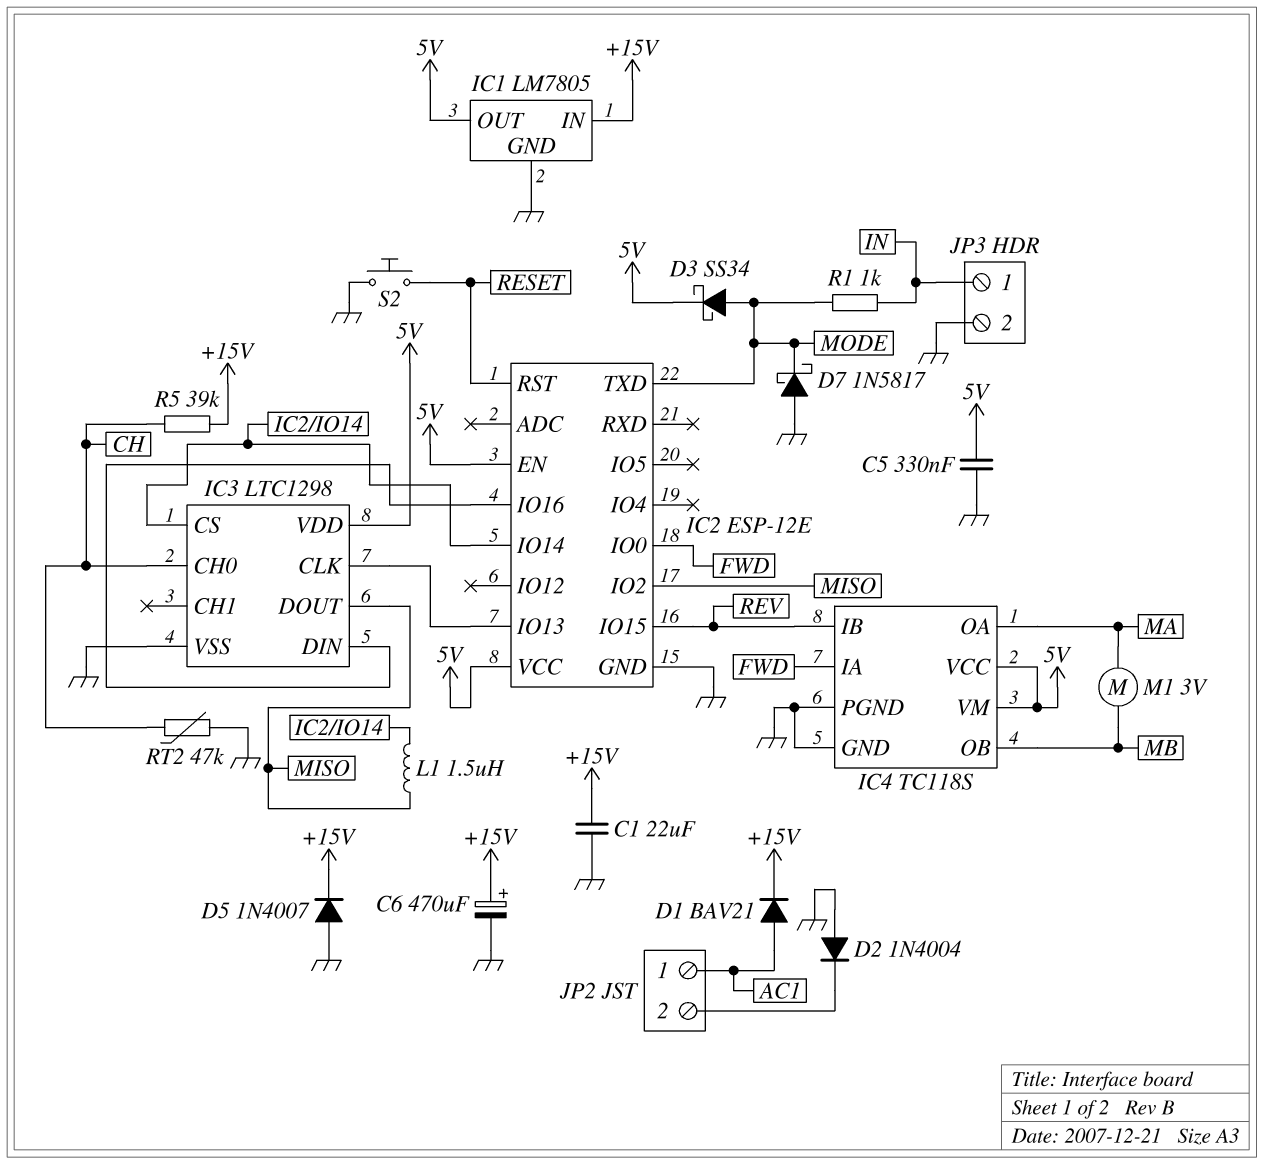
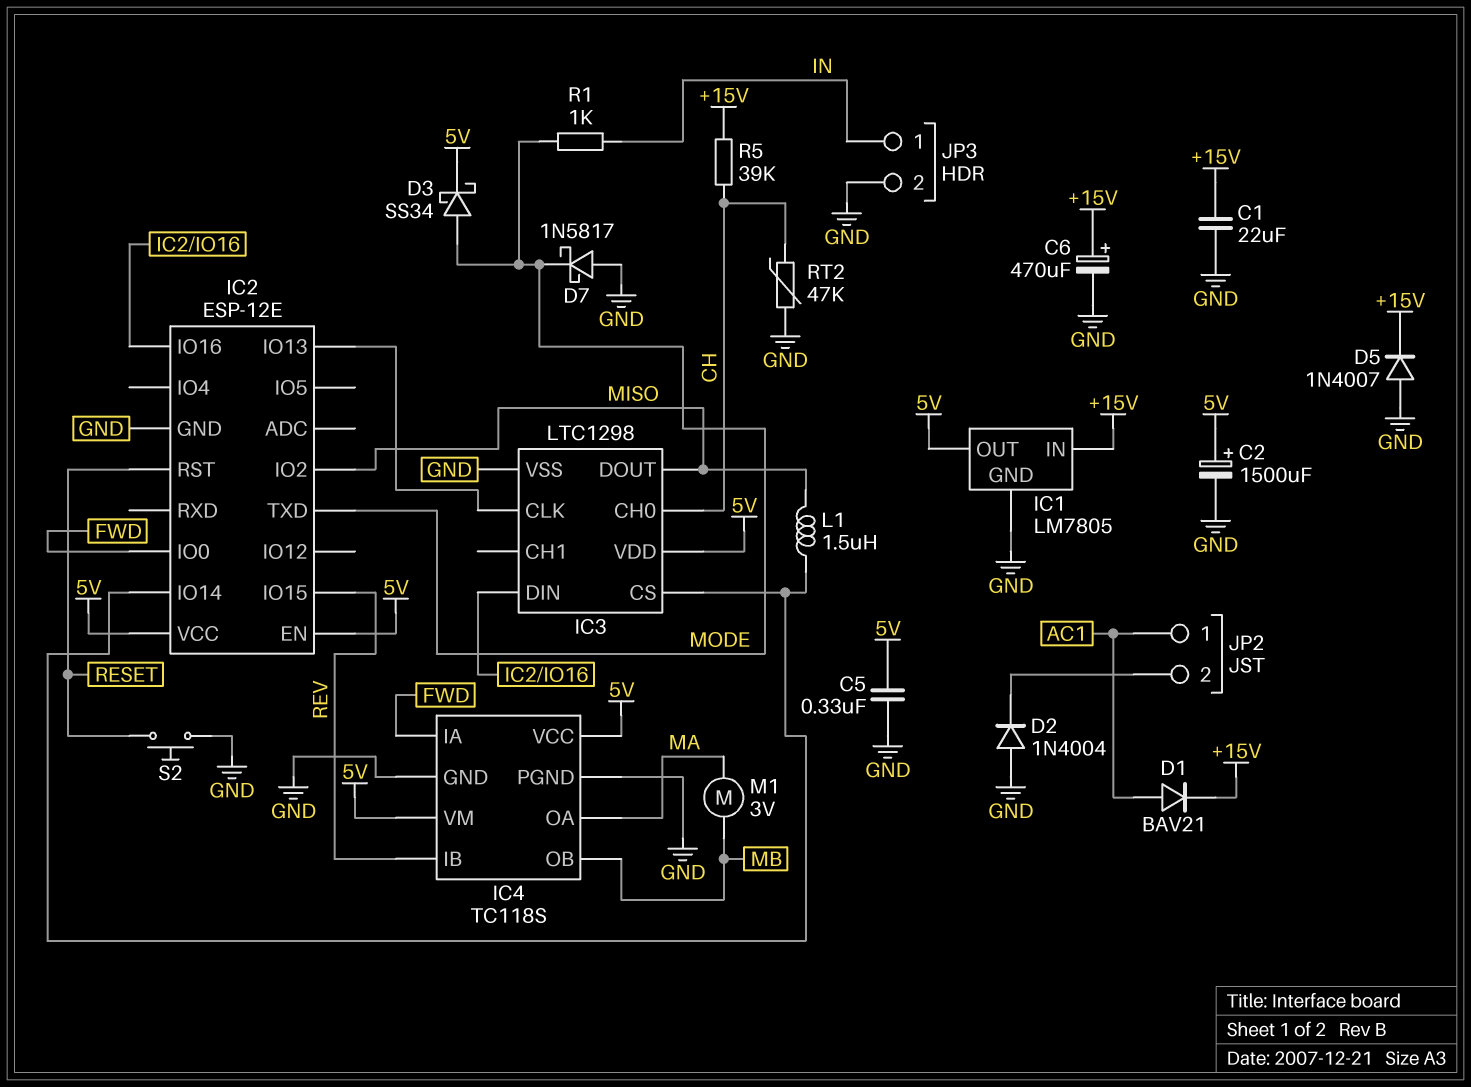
C2: none -> 1500uF (plus 5V, minus GND)

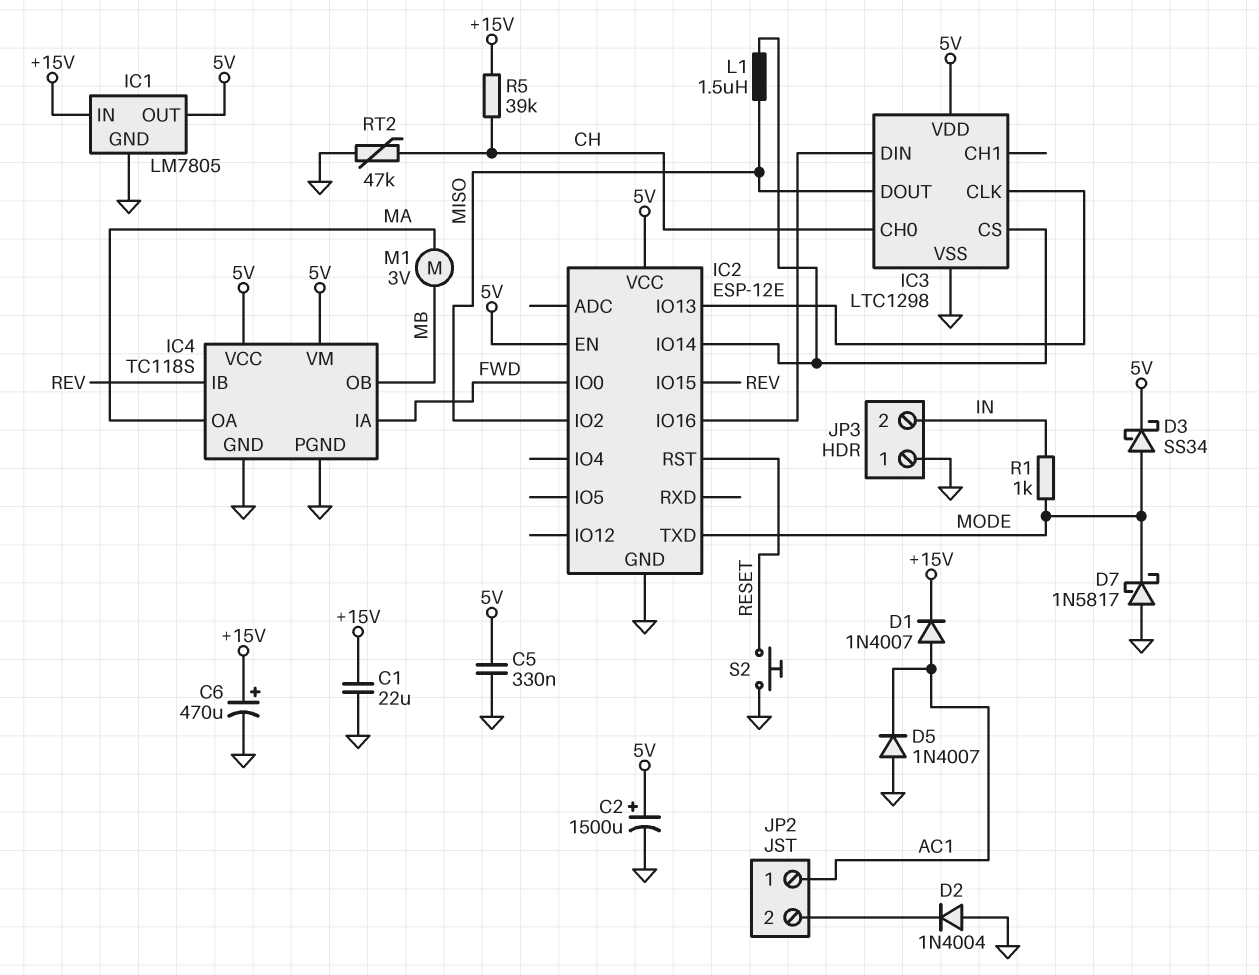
D1: diode BAV21 (A AC1, K +15V) -> diode 1N4007 (A AC1, K +15V)
D5: diode 1N4007 (A GND, K +15V) -> diode 1N4007 (A GND, K AC1)
JP3 pin 1: IN -> GND
JP3 pin 2: GND -> IN

